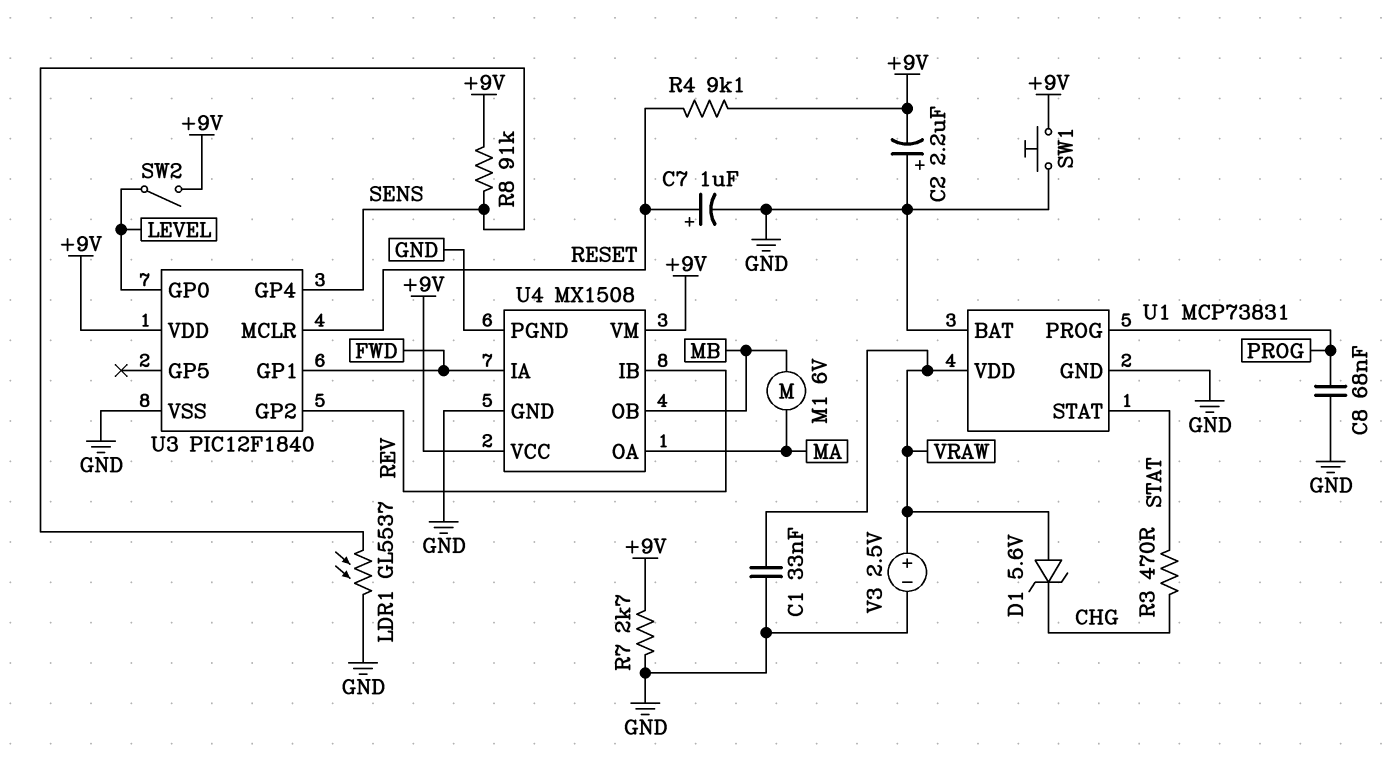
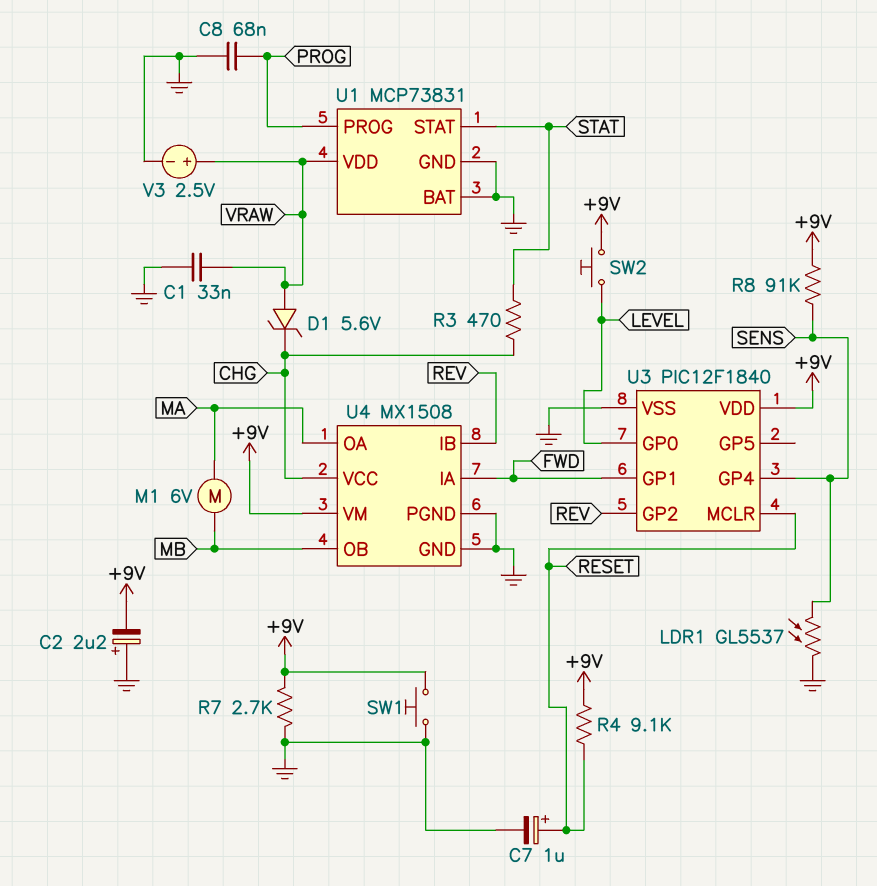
SW2: switch (+9V, LEVEL) -> button (+9V, LEVEL)
U4 pin VCC: +9V -> CHG

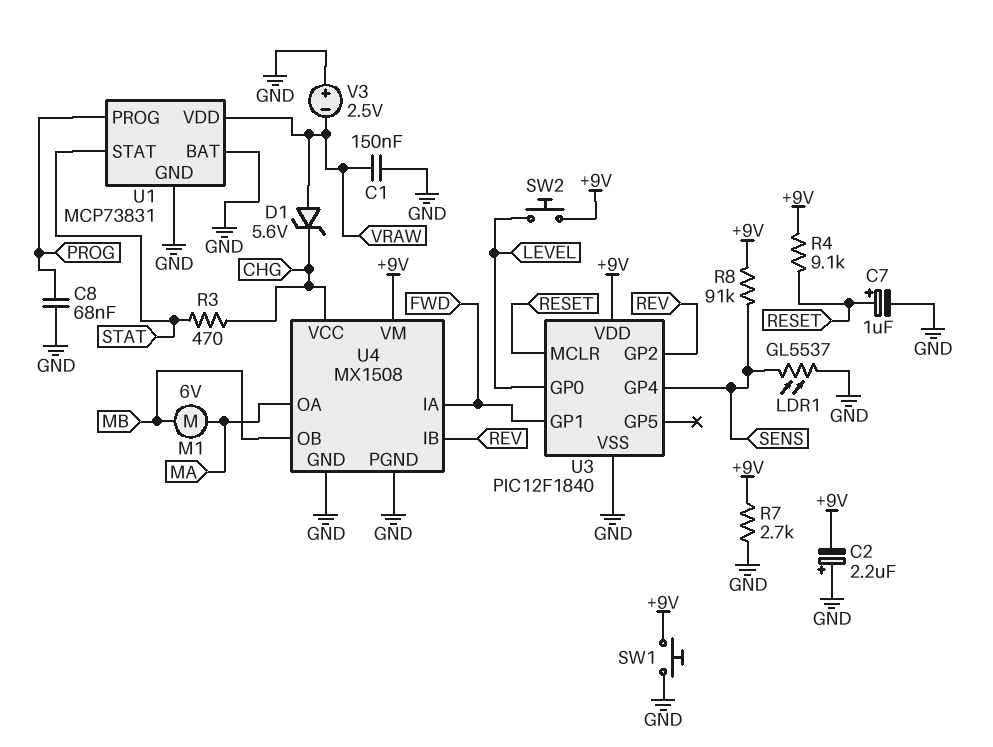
C1: 33nF (GND, VRAW) -> 150nF (GND, VRAW)
V3: 2.5V (plus VRAW, minus GND) -> 2.5V (plus GND, minus VRAW)

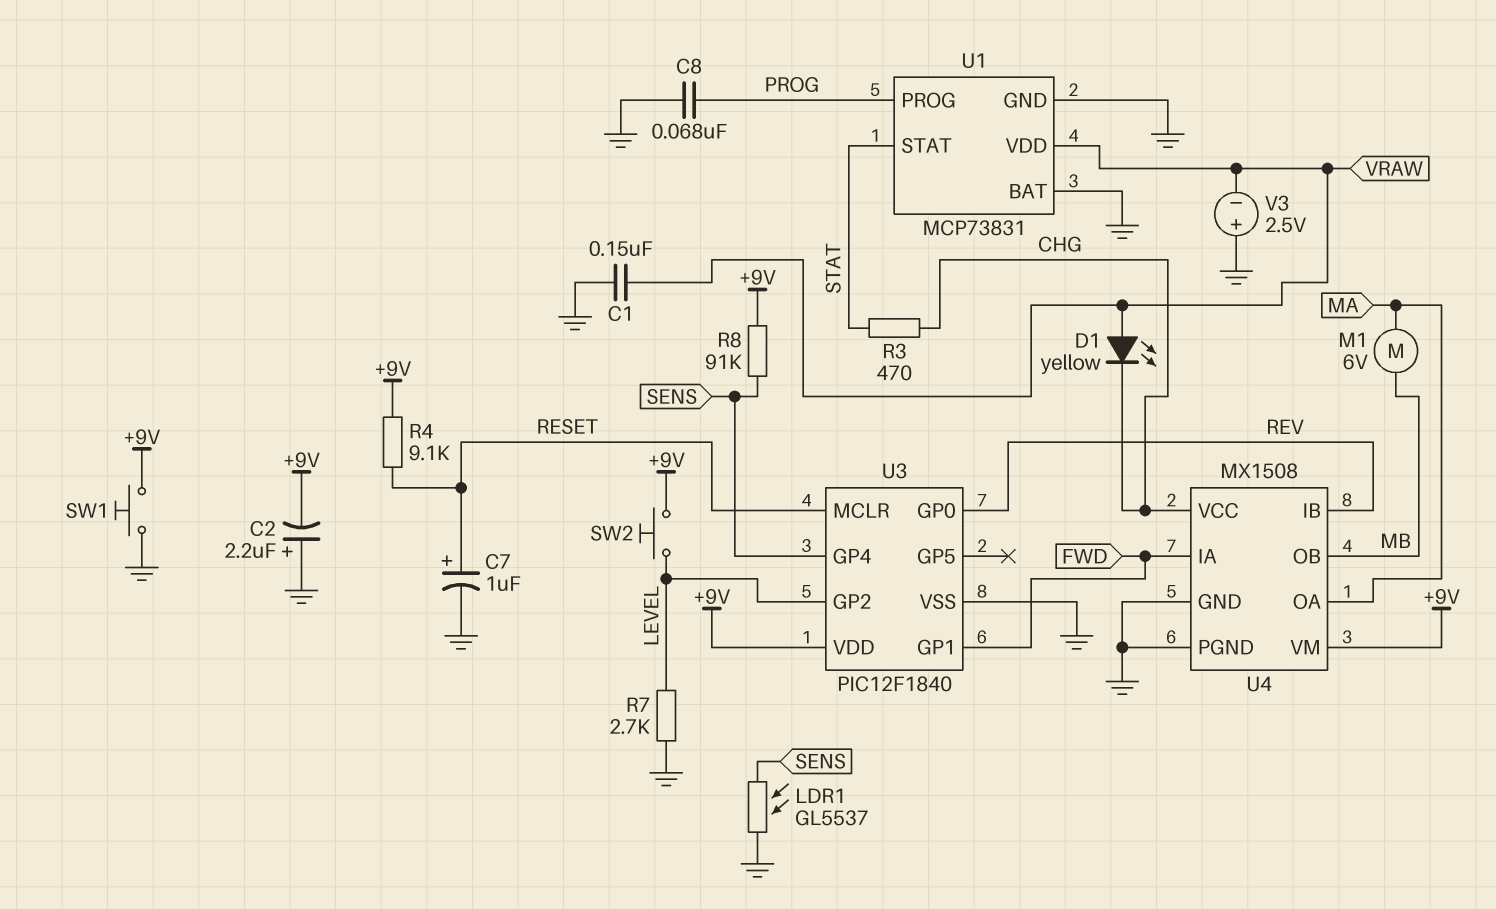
D1: zener 5.6V (A VRAW, K CHG) -> LED yellow (A VRAW, K CHG)
R7: 2.7k (+9V, GND) -> 2.7k (GND, LEVEL)
U3 pin GP0: LEVEL -> REV
U3 pin GP2: REV -> LEVEL

